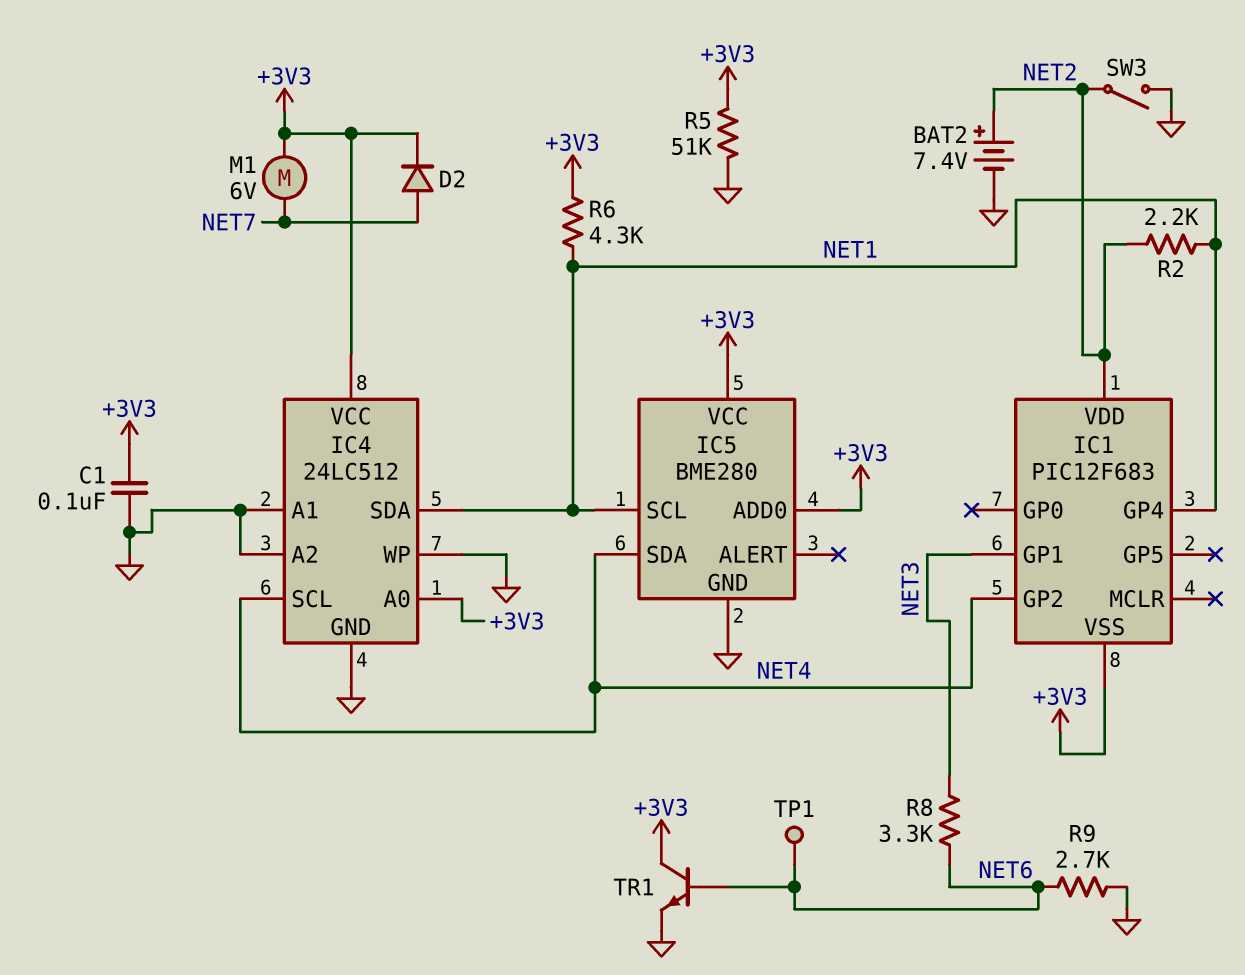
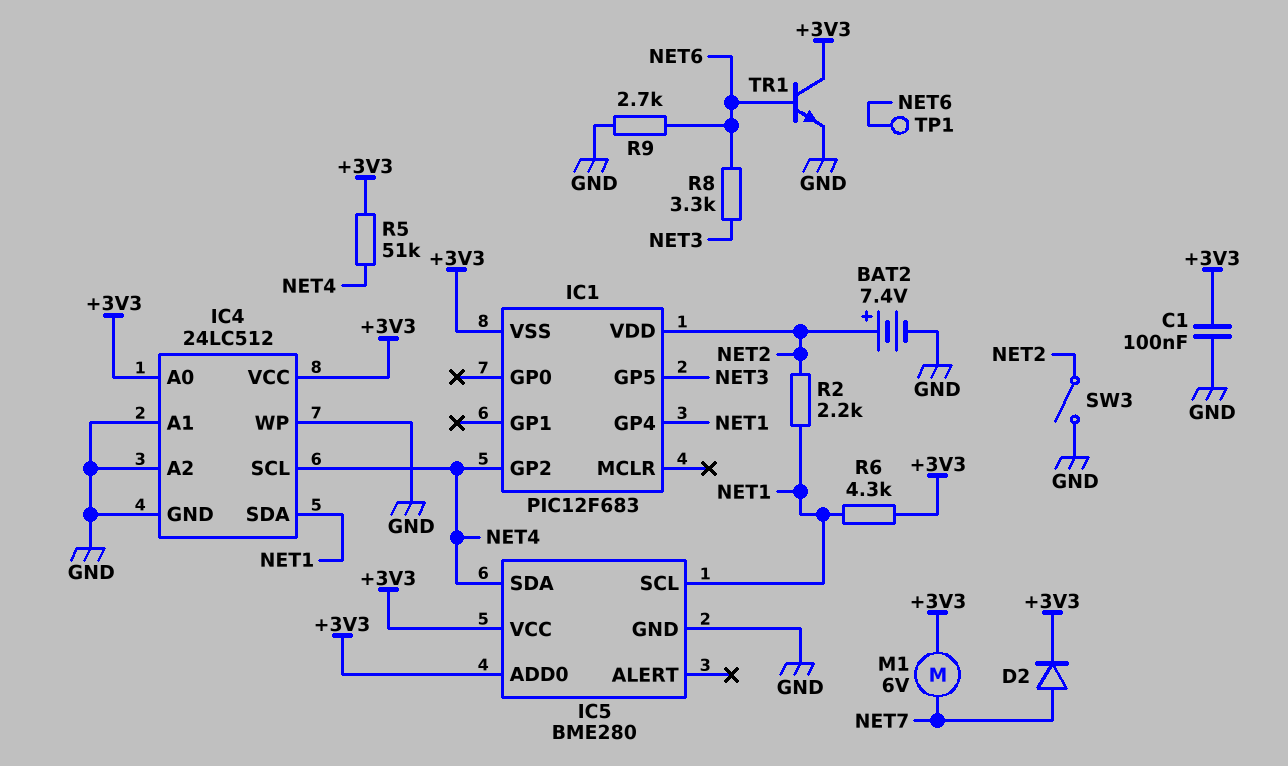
IC1 pin GP1: NET3 -> none
IC1 pin GP5: none -> NET3
R5: 51k (+3V3, GND) -> 51k (+3V3, NET4)

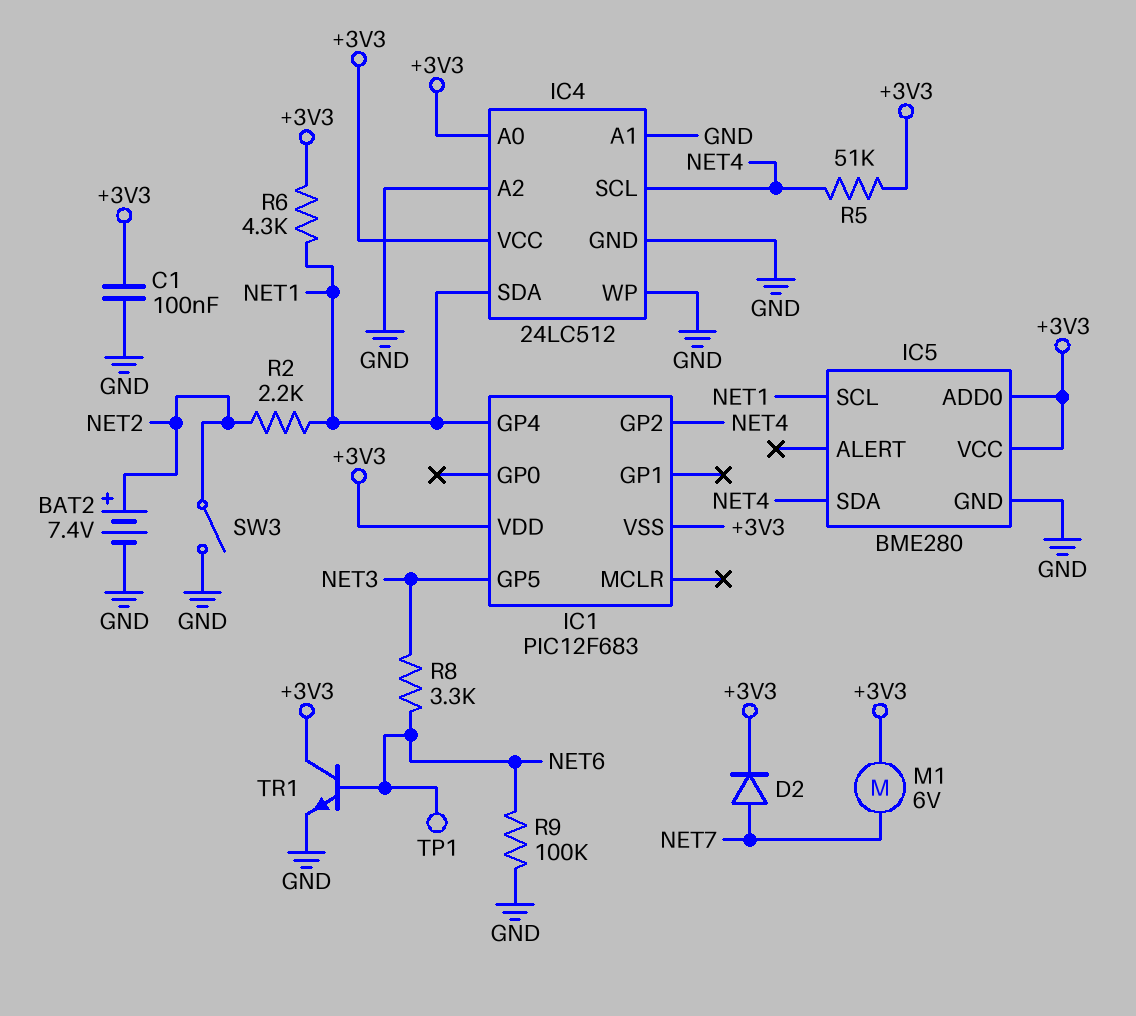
IC1 pin VDD: NET2 -> +3V3
R9: 2.7k (GND, NET6) -> 100k (GND, NET6)

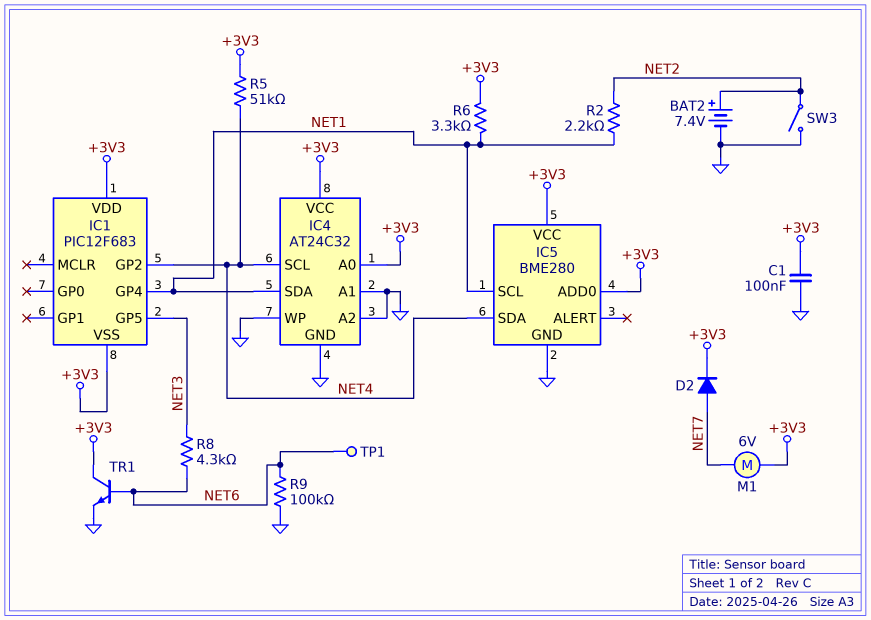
IC4: 24LC512 -> AT24C32
R6: 4.3k (+3V3, NET1) -> 3.3k (+3V3, NET1)
R8: 3.3k (NET3, NET6) -> 4.3k (NET3, NET6)

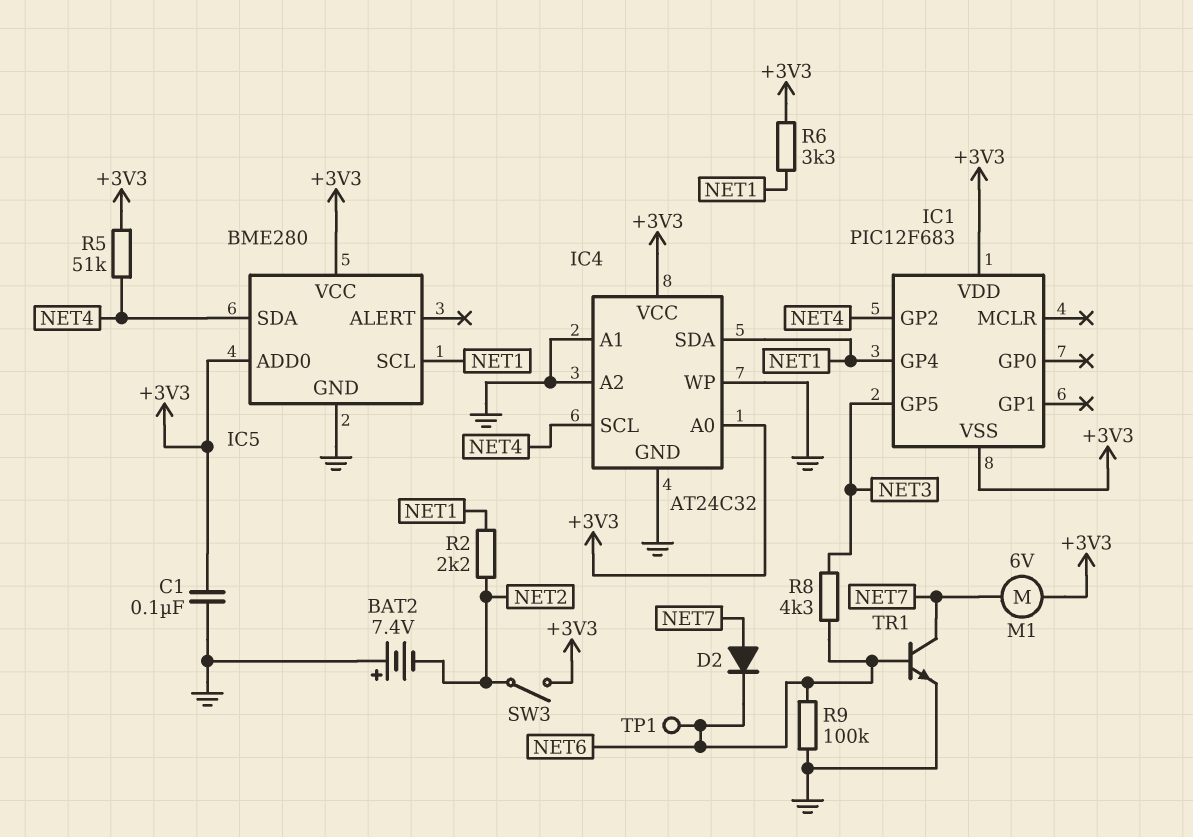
BAT2: 7.4V (plus NET2, minus GND) -> 7.4V (plus GND, minus NET2)
D2: diode (A NET7, K +3V3) -> diode (A NET7, K NET6)
SW3: switch (GND, NET2) -> switch (+3V3, NET2)
TR1: NPN (B NET6, C +3V3, E GND) -> NPN (B NET6, C NET7, E GND)

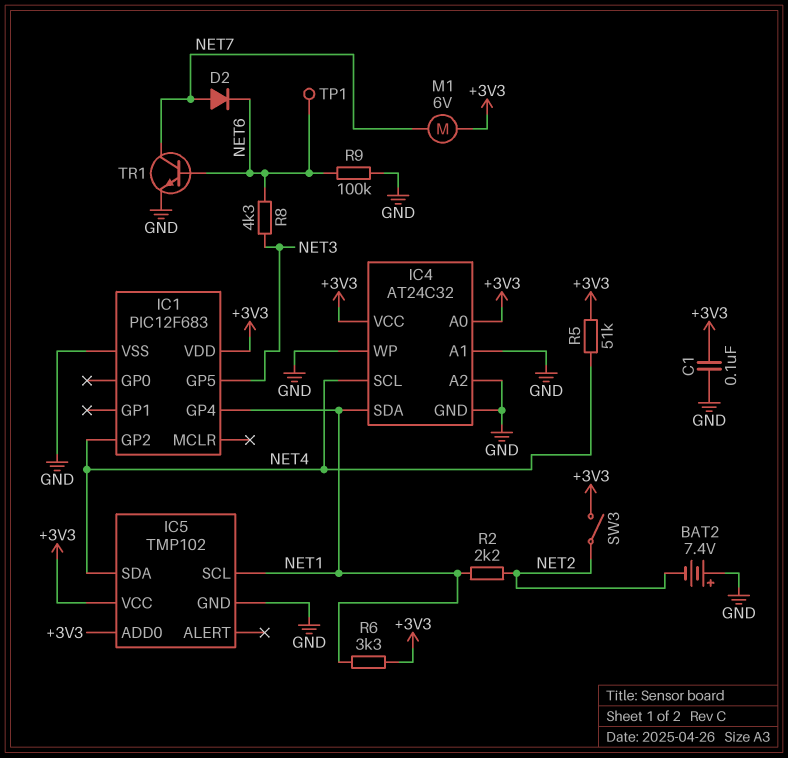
IC1 pin VSS: +3V3 -> GND
IC5: BME280 -> TMP102

